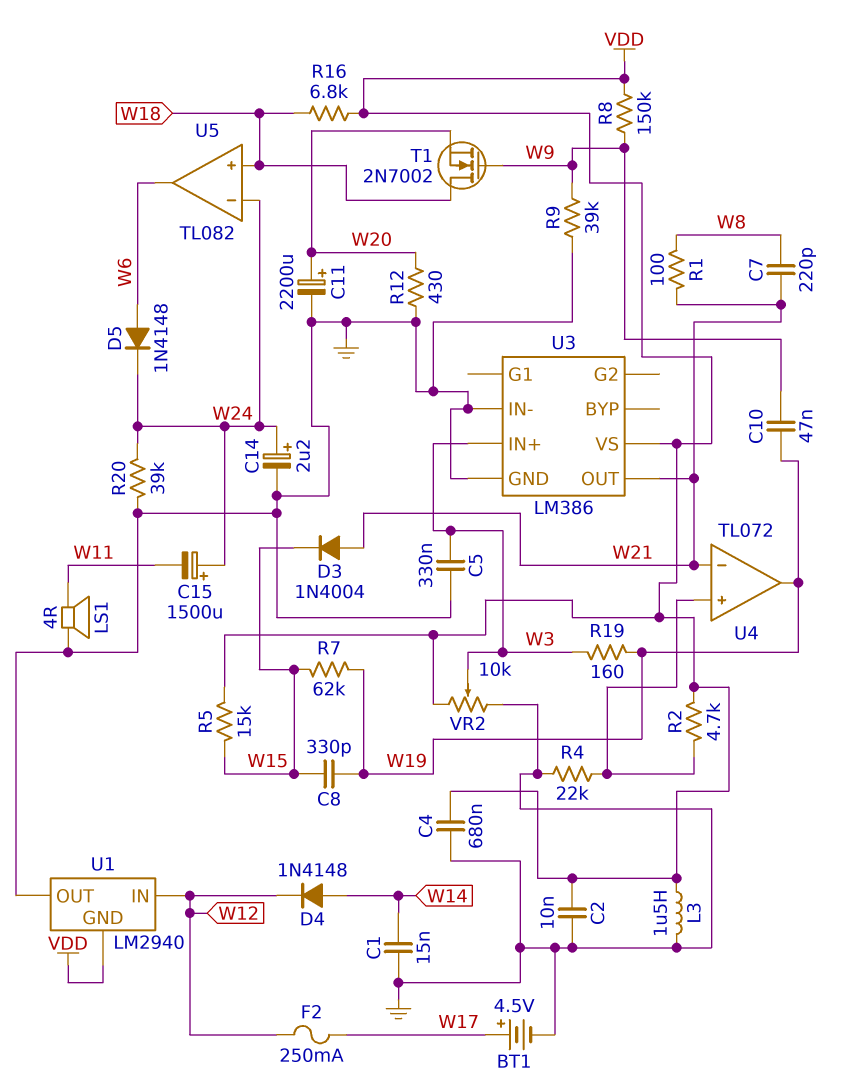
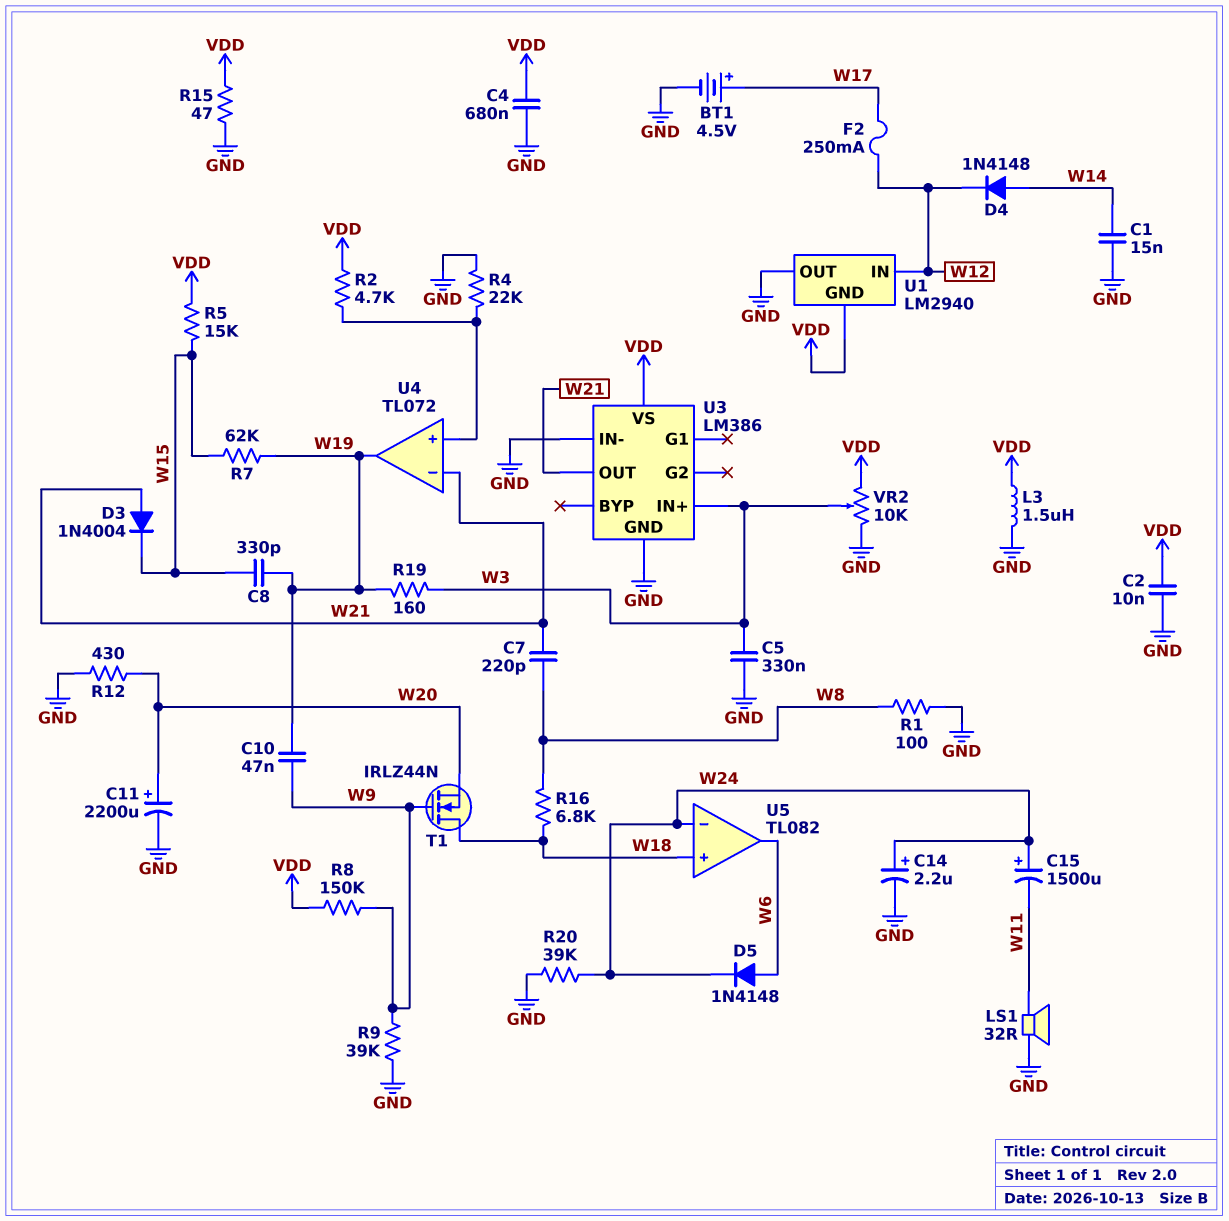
LS1: speaker 4R (GND, W11) -> speaker 32R (GND, W11)
R1: 100 (W8, W21) -> 100 (GND, W8)
R15: none -> 47 (GND, VDD)
R16: 6.8k (VDD, W18) -> 6.8k (W8, W18)
T1: NMOS 2N7002 (G W9, D W18, S W20) -> NMOS IRLZ44N (G W9, D W18, S W20)

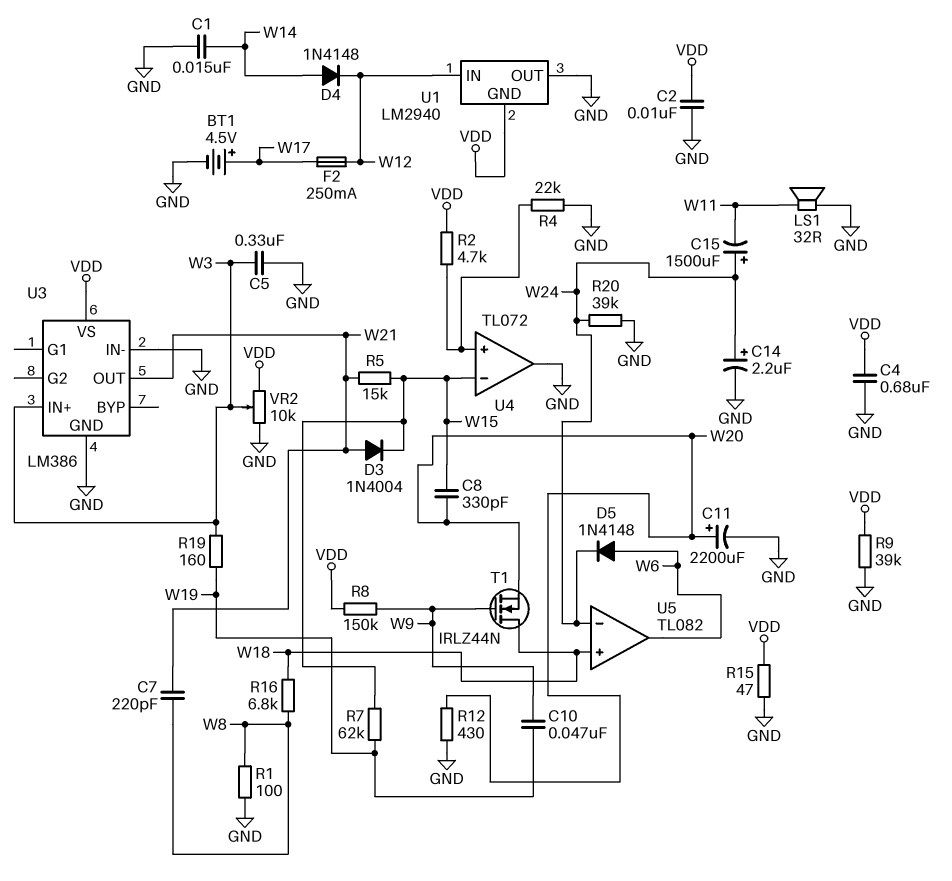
C8: 330pF (W15, W19) -> 330pF (W15, W20)
L3: 1.5uH (GND, VDD) -> none
R5: 15k (VDD, W15) -> 15k (W15, W21)
R9: 39k (GND, W9) -> 39k (GND, VDD)
U4 pin in-: W21 -> W15
U4 pin out: W19 -> GND

